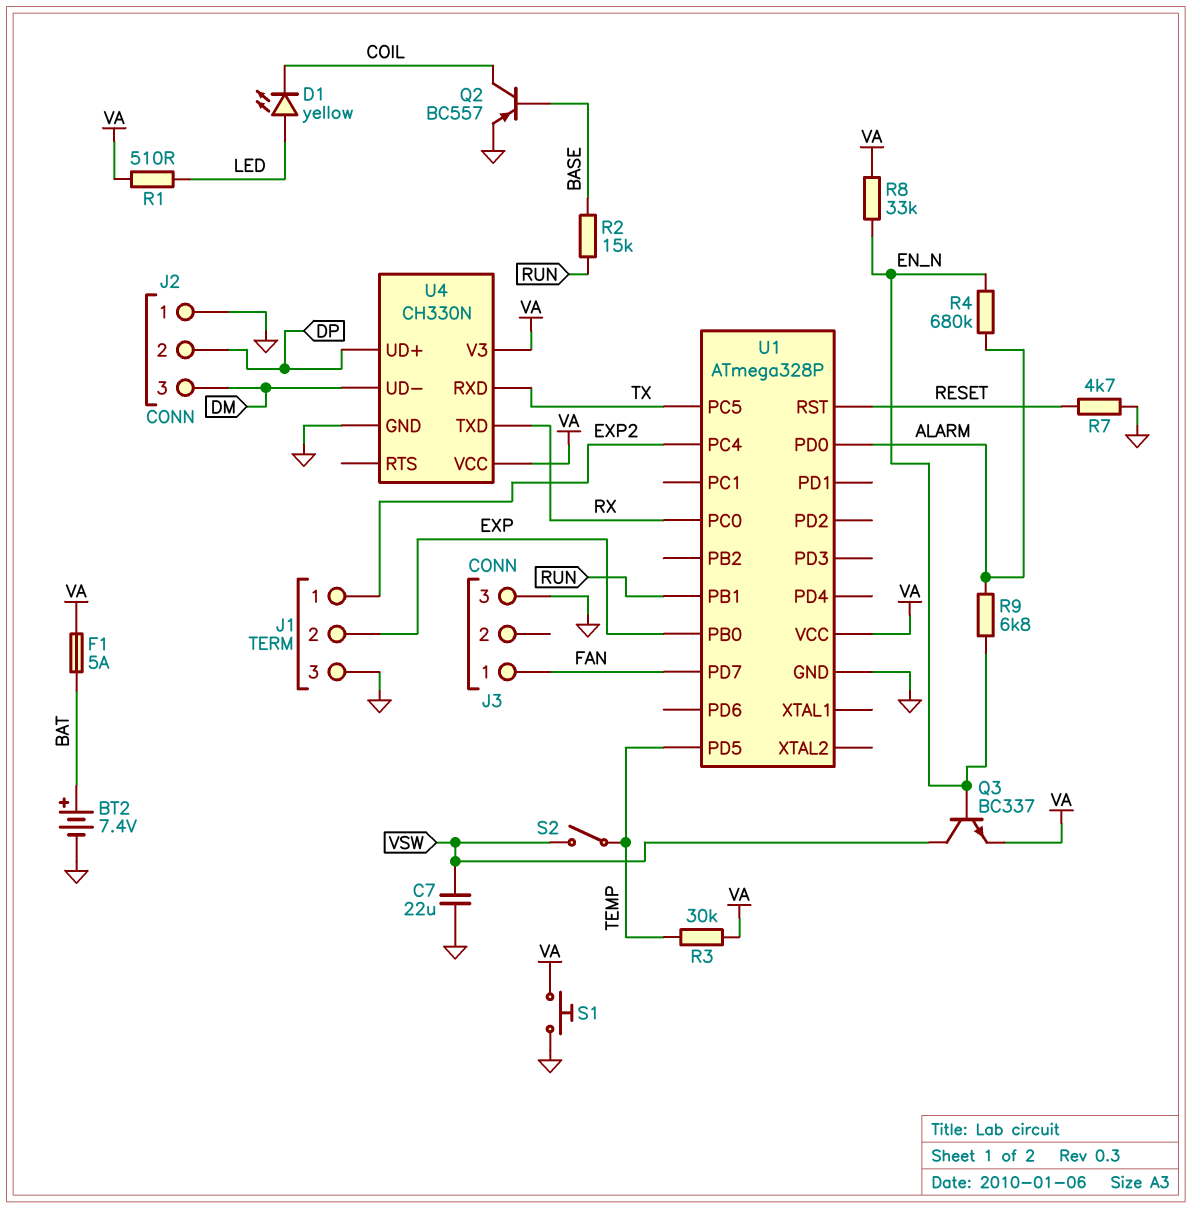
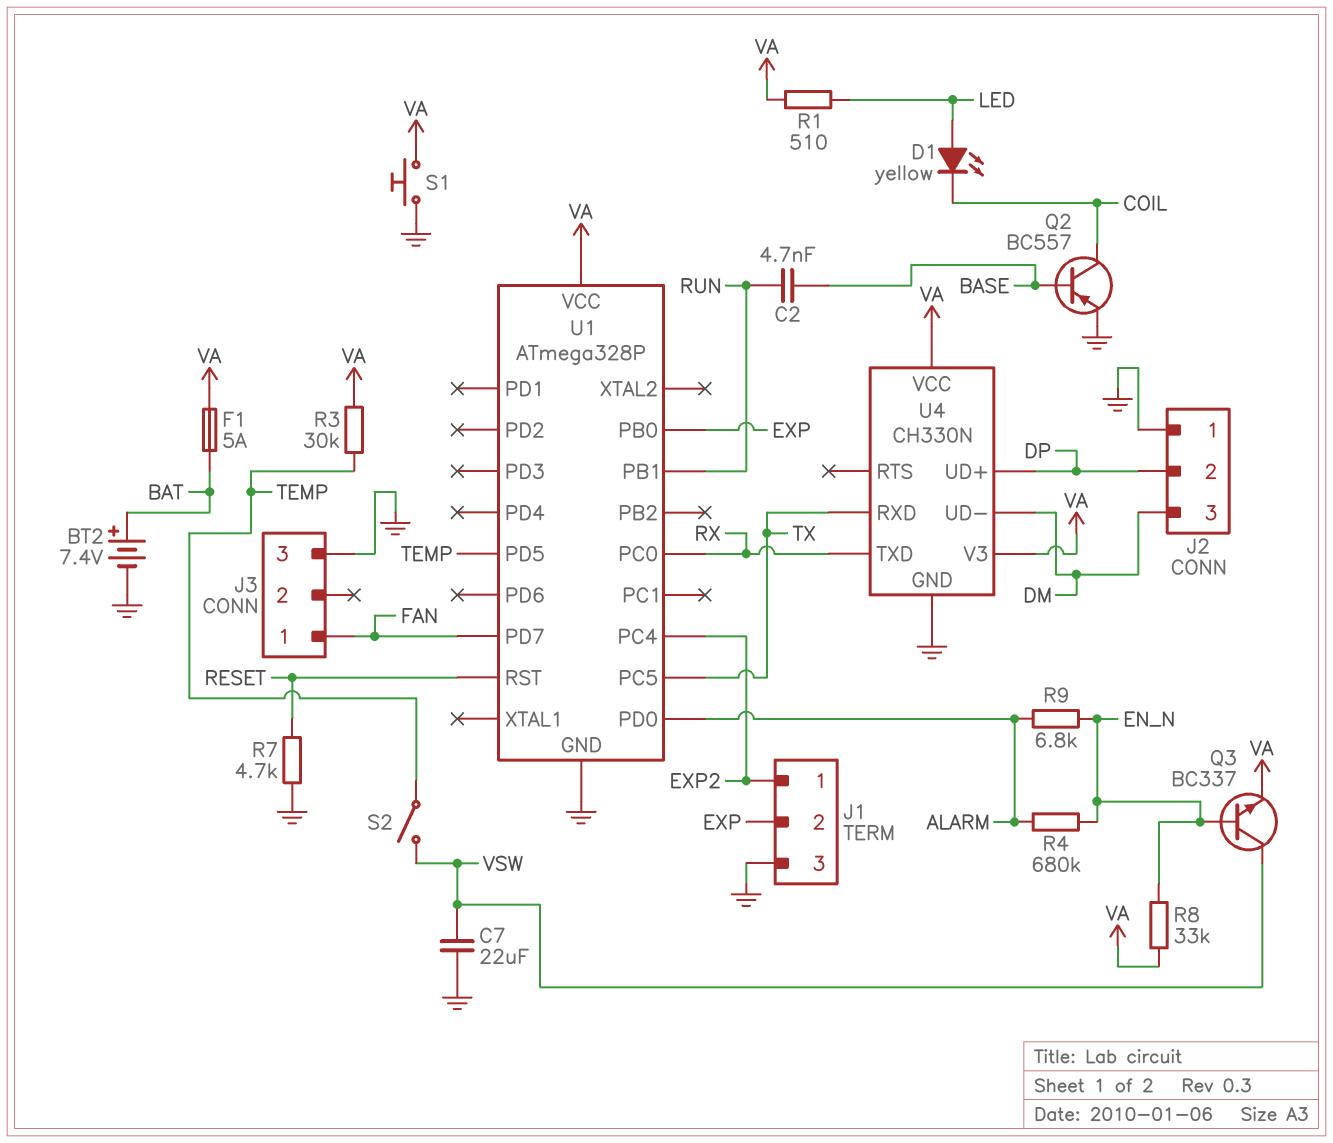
C2: none -> 4.7nF (BASE, RUN)
R2: 15k (BASE, RUN) -> none

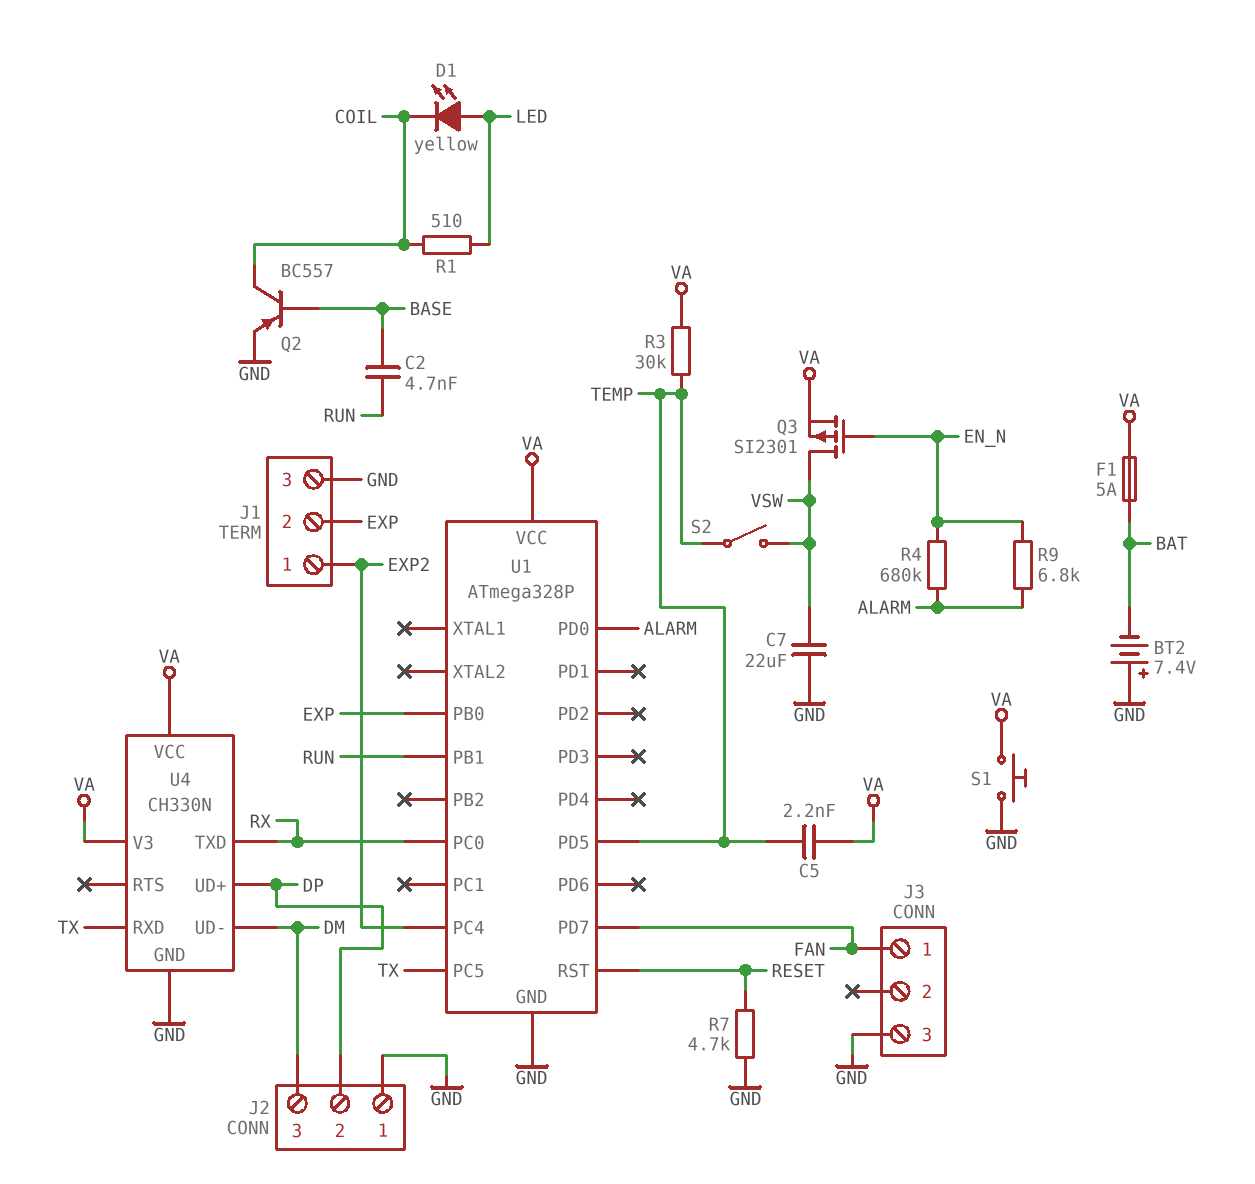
BT2: 7.4V (plus BAT, minus GND) -> 7.4V (plus GND, minus BAT)
C5: none -> 2.2nF (TEMP, VA)
Q3: NPN BC337 (B EN_N, C VSW, E VA) -> PMOS SI2301 (G EN_N, D VSW, S VA)
R1: 510 (LED, VA) -> 510 (COIL, LED)
R8: 33k (EN_N, VA) -> none

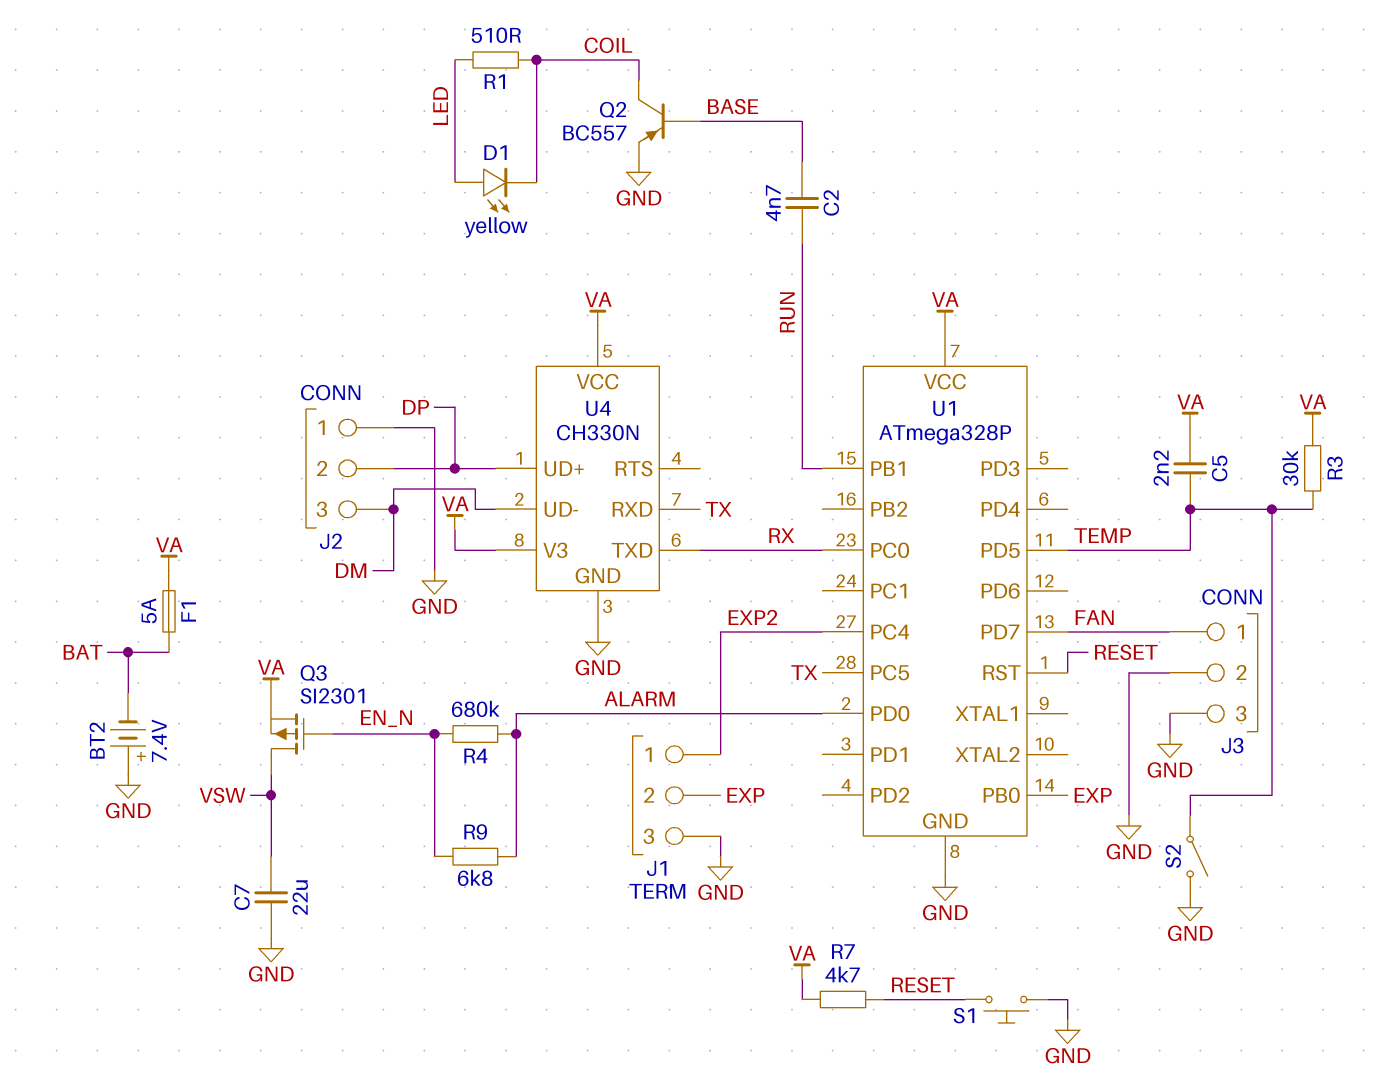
J3 pin 2: none -> GND
R7: 4.7k (GND, RESET) -> 4.7k (RESET, VA)
S1: button (GND, VA) -> button (GND, RESET)
S2: switch (TEMP, VSW) -> switch (GND, TEMP)

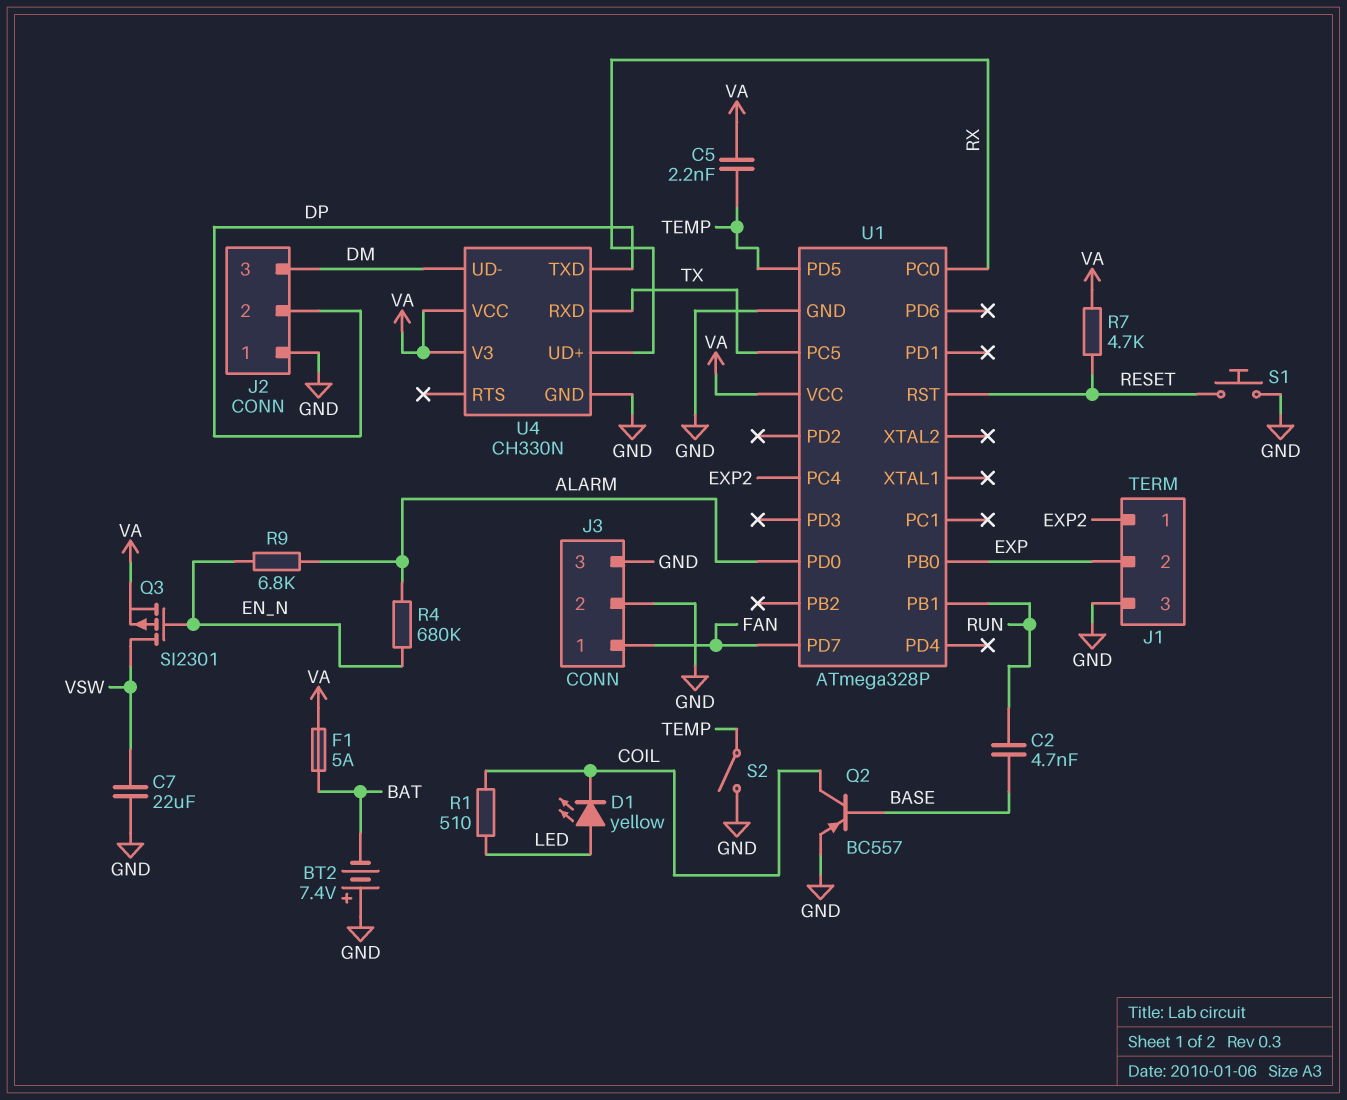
R3: 30k (TEMP, VA) -> none
U4 pin TXD: RX -> DP
U4 pin UD+: DP -> RX

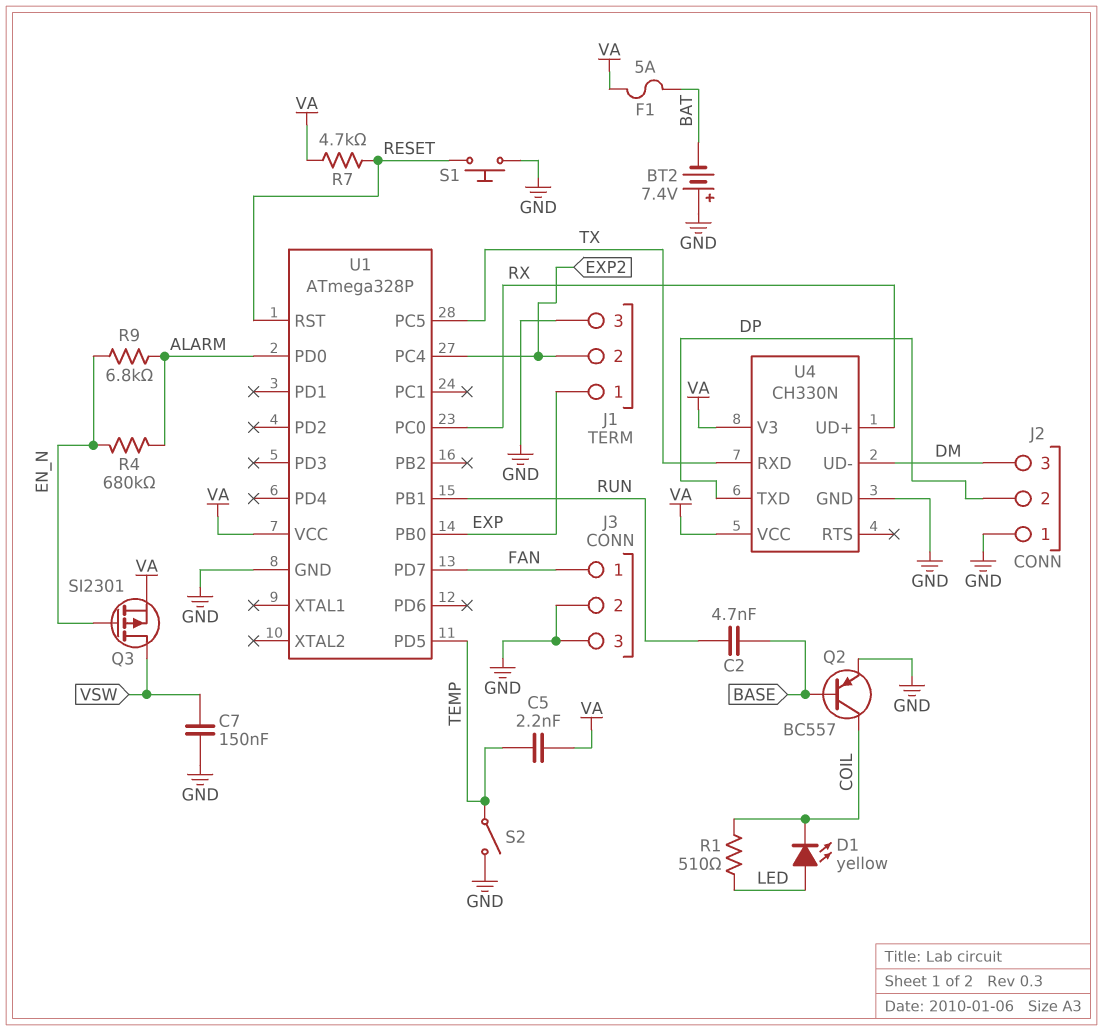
C7: 22uF (GND, VSW) -> 150nF (GND, VSW)
J1 pin 1: EXP2 -> EXP
J1 pin 2: EXP -> EXP2

